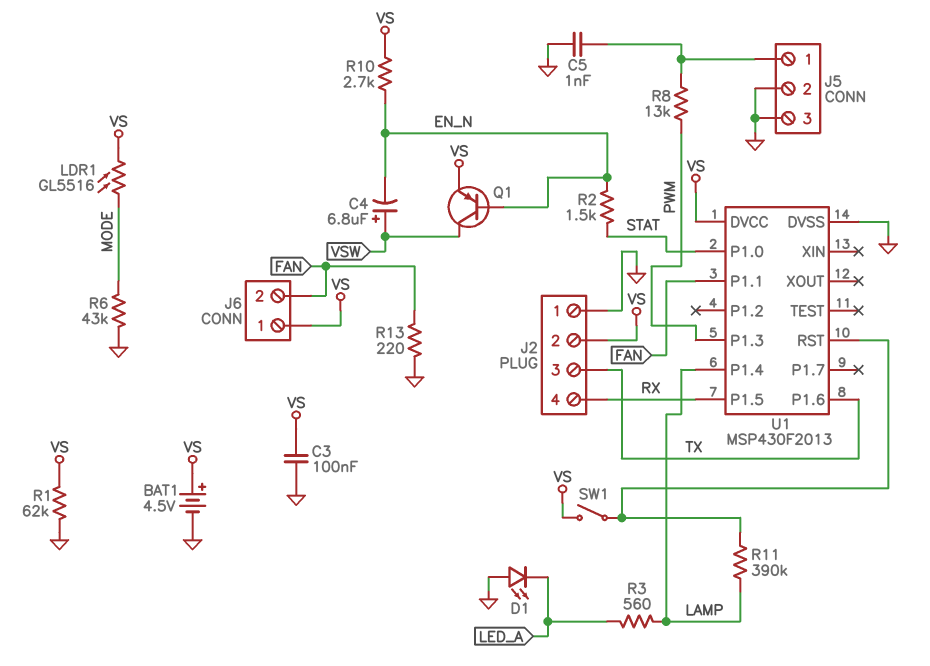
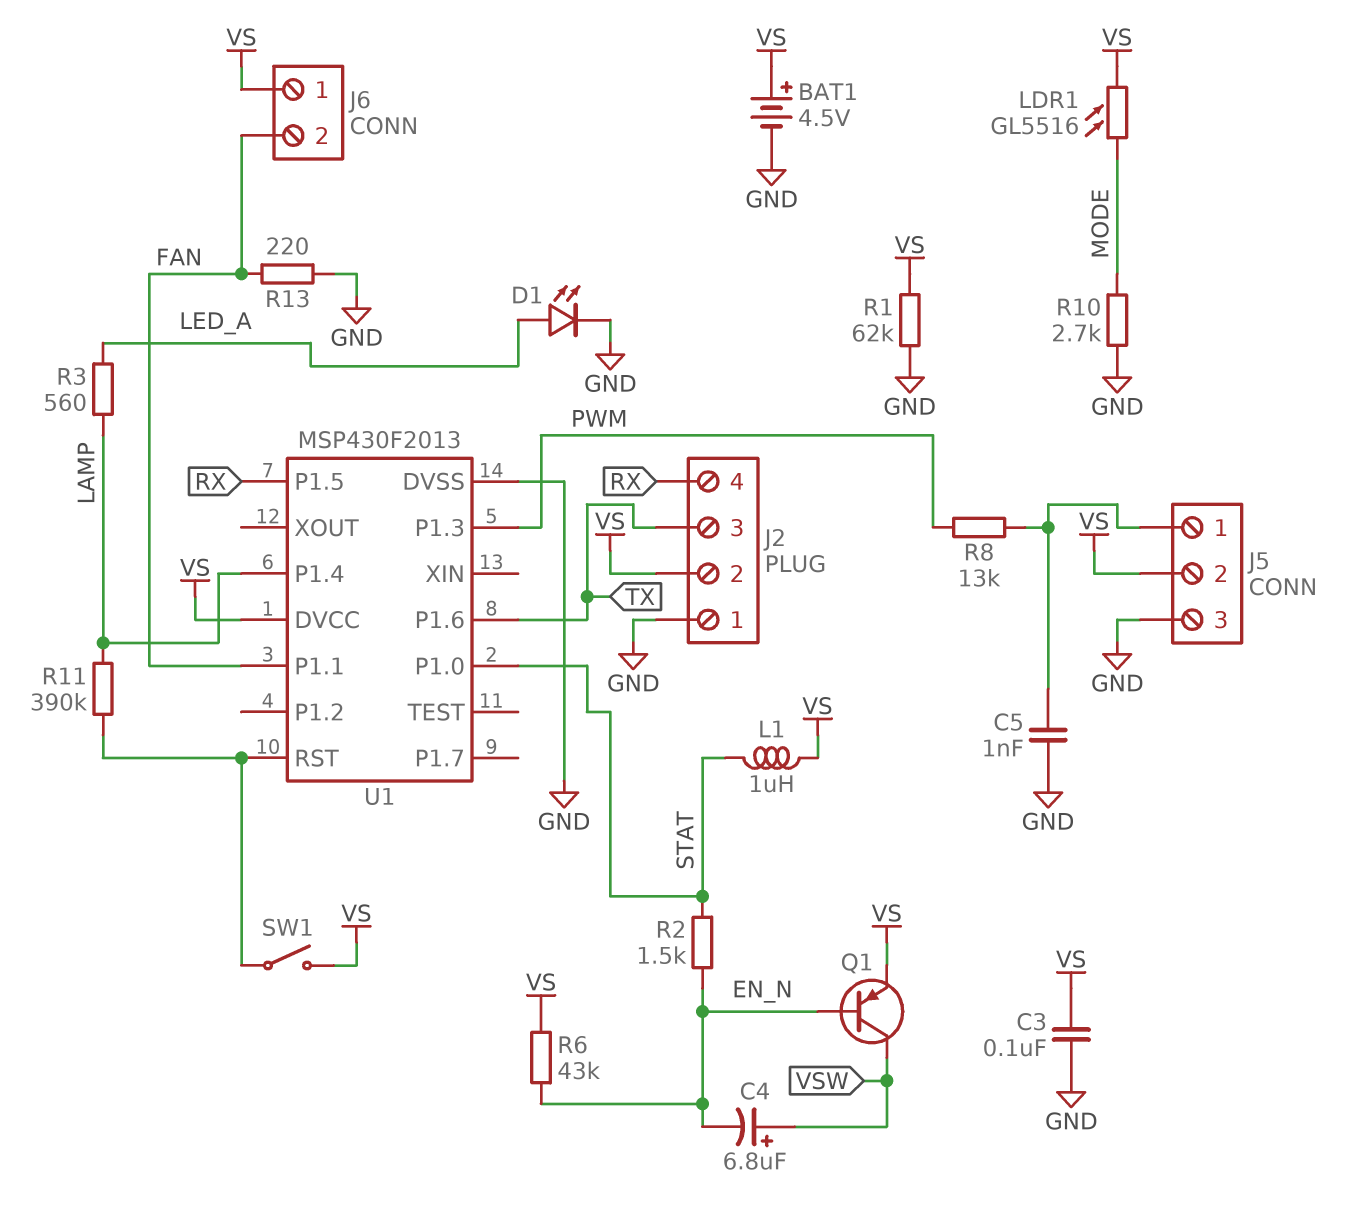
D1: LED (A GND, K LED_A) -> LED (A LED_A, K GND)
J5 pin 2: GND -> VS
L1: none -> 1uH (STAT, VS)
R6: 43k (GND, MODE) -> 43k (EN_N, VS)
R10: 2.7k (EN_N, VS) -> 2.7k (GND, MODE)

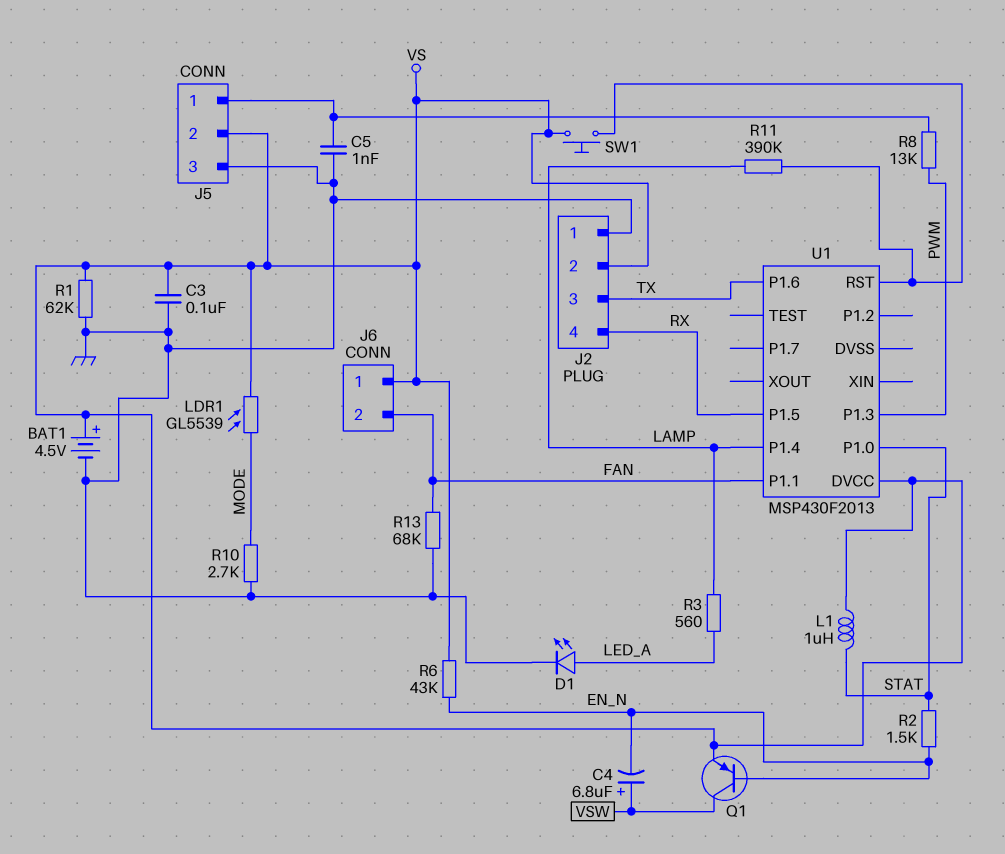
LDR1: GL5516 (MODE, VS) -> GL5539 (MODE, VS)
R13: 220 (FAN, GND) -> 68k (FAN, GND)
SW1: switch (U1/RST, VS) -> button (U1/RST, VS)
U1 pin DVSS: GND -> none

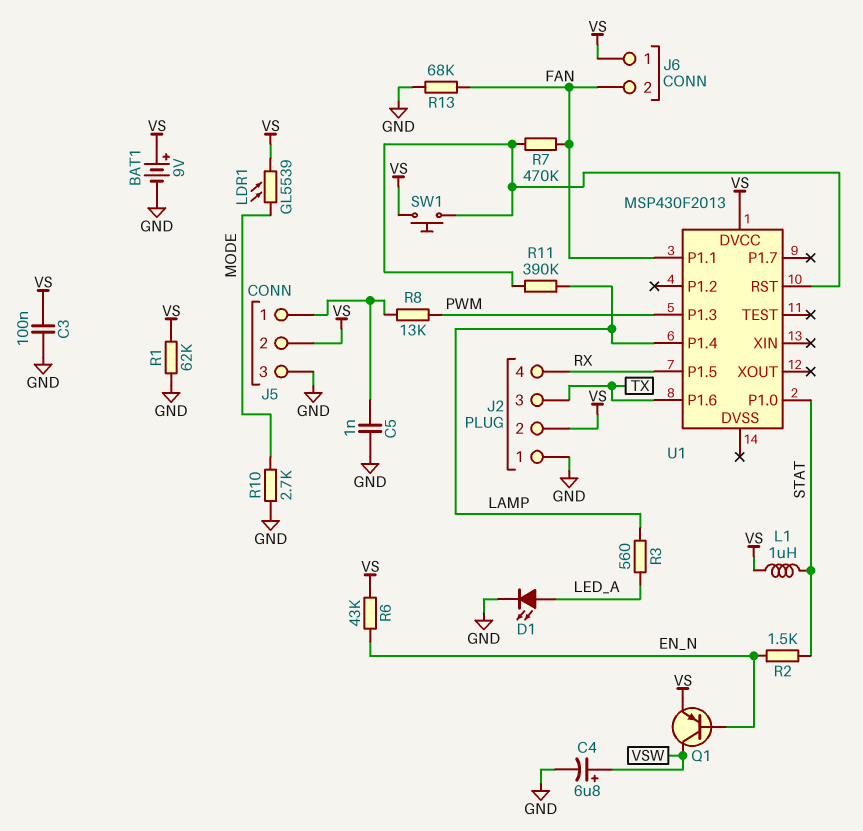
BAT1: 4.5V (plus VS, minus GND) -> 9V (plus VS, minus GND)
C4: 6.8uF (plus VSW, minus EN_N) -> 6.8uF (plus VSW, minus GND)
R7: none -> 470k (FAN, U1/RST)

